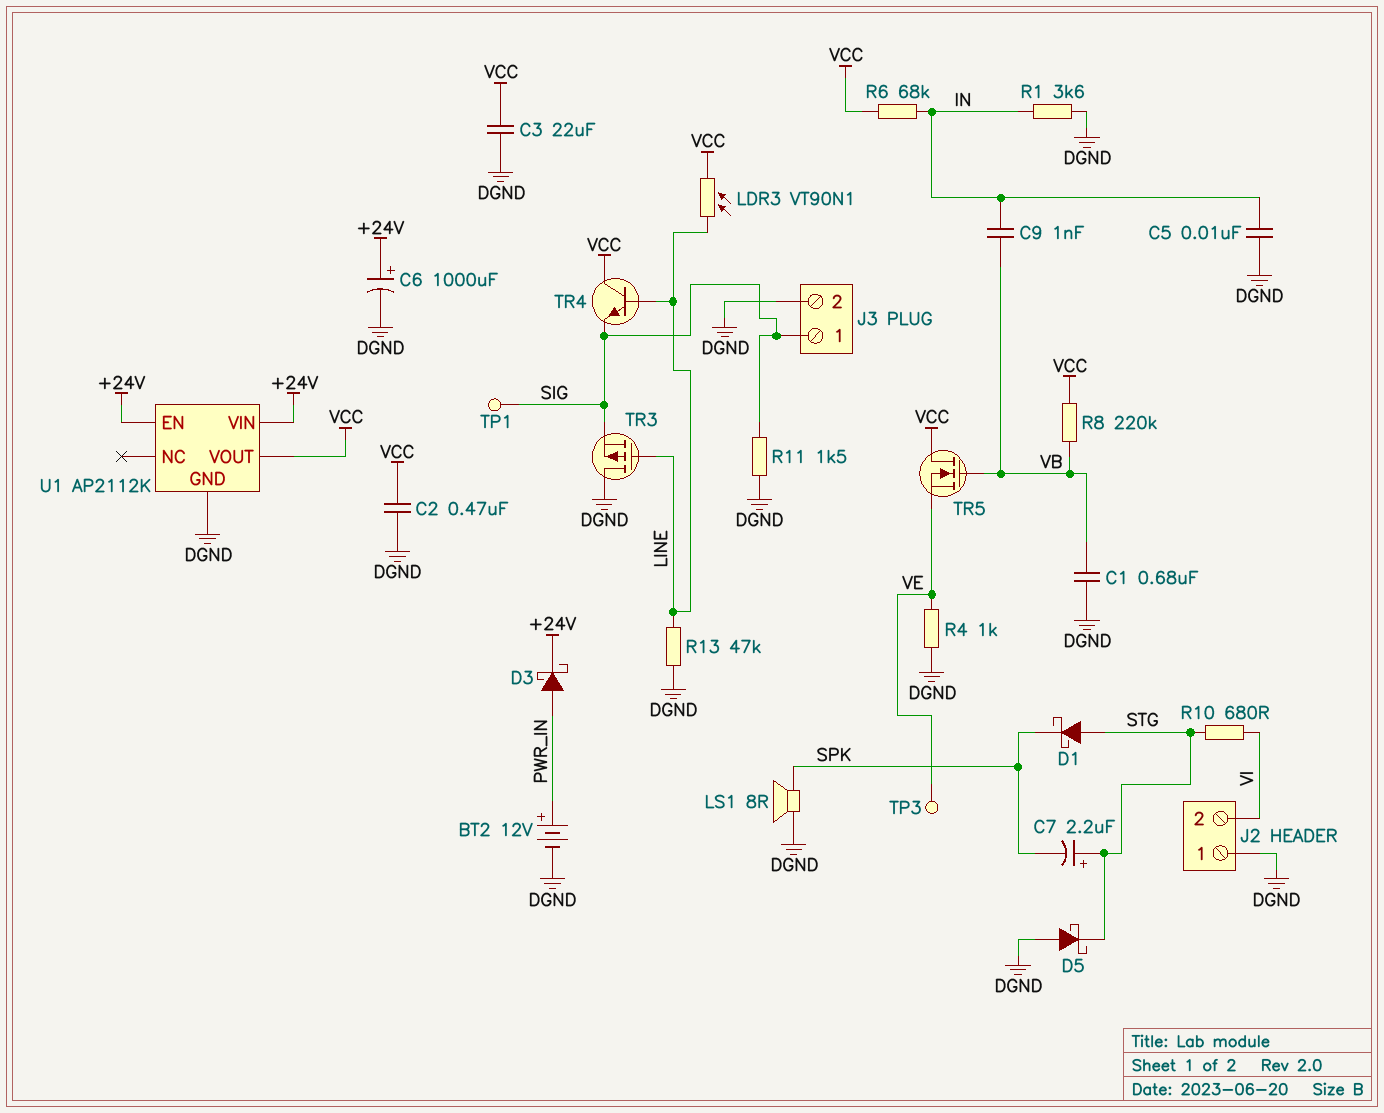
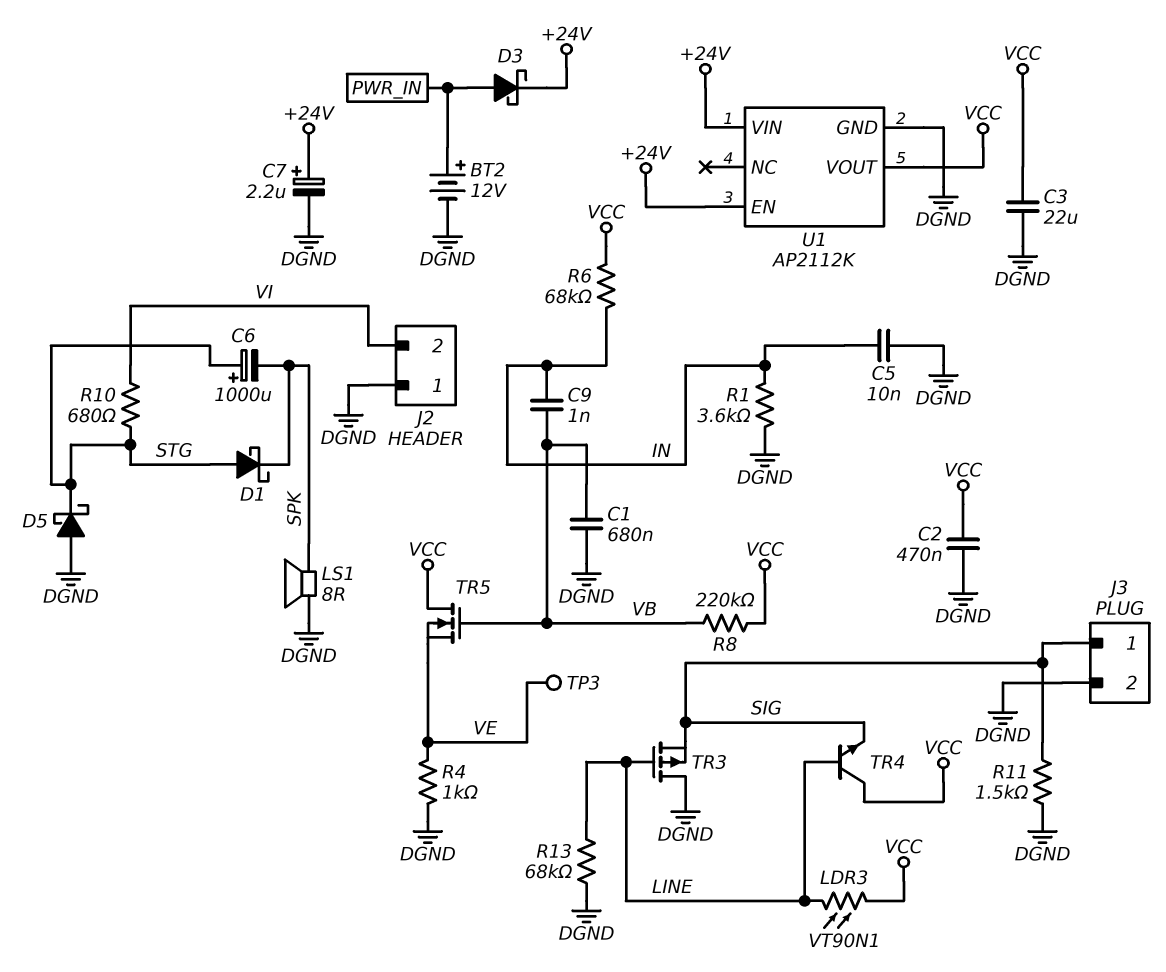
C6: 1000uF (plus +24V, minus DGND) -> 1000uF (plus STG, minus SPK)
C7: 2.2uF (plus STG, minus SPK) -> 2.2uF (plus +24V, minus DGND)
R13: 47k (DGND, LINE) -> 68k (DGND, LINE)
TP1: test point (SIG) -> none

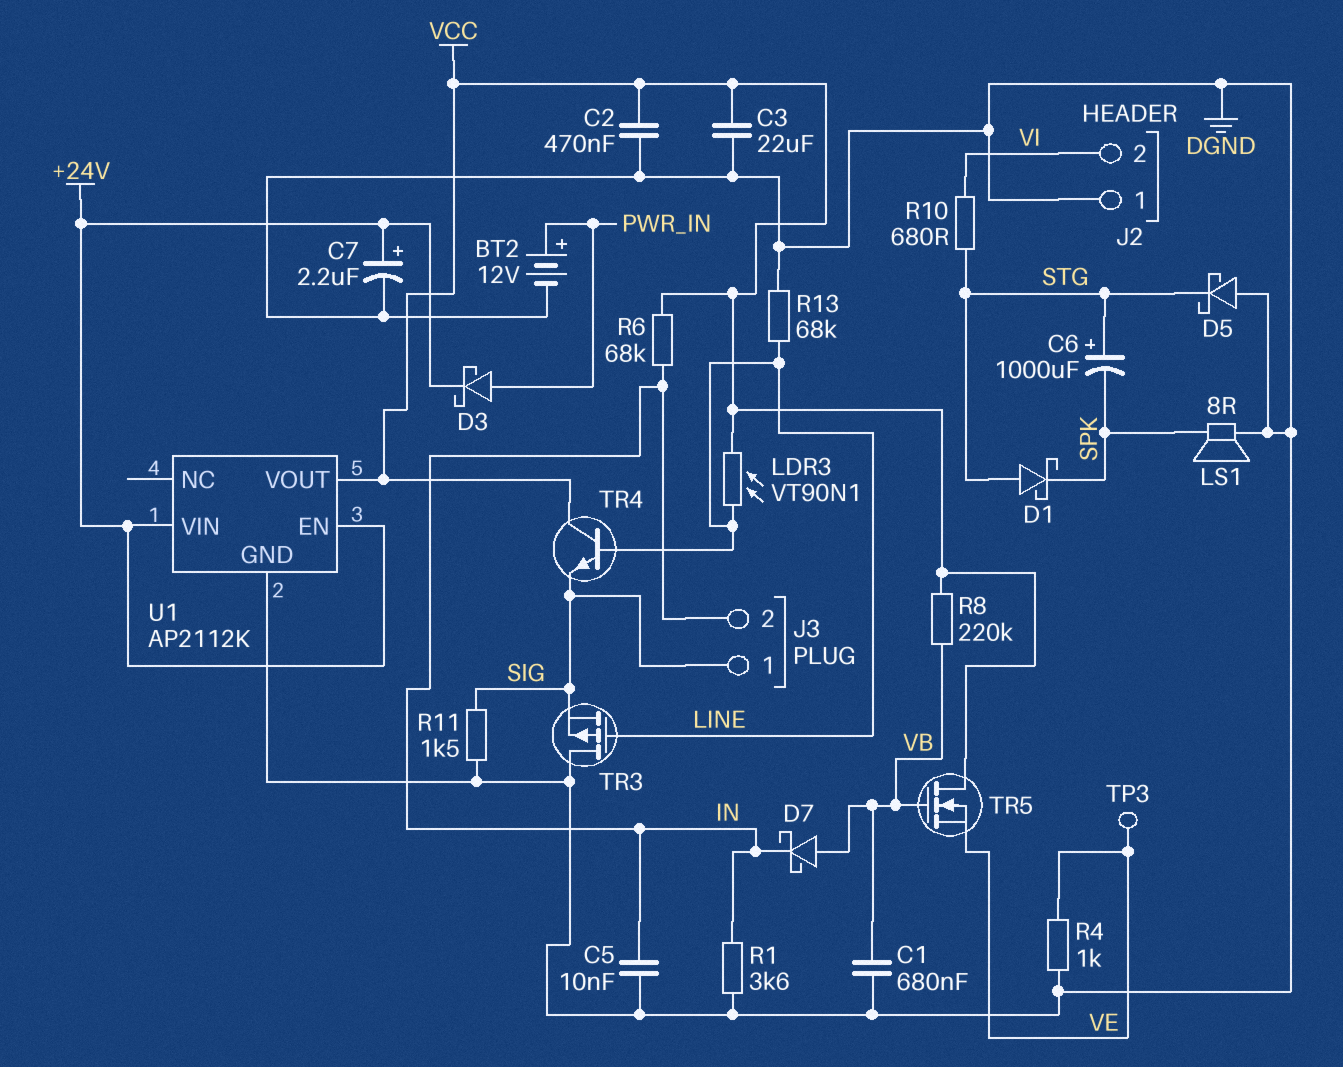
C9: 1nF (IN, VB) -> none
D7: none -> schottky (A VB, K IN)
J3 pin 2: DGND -> IN

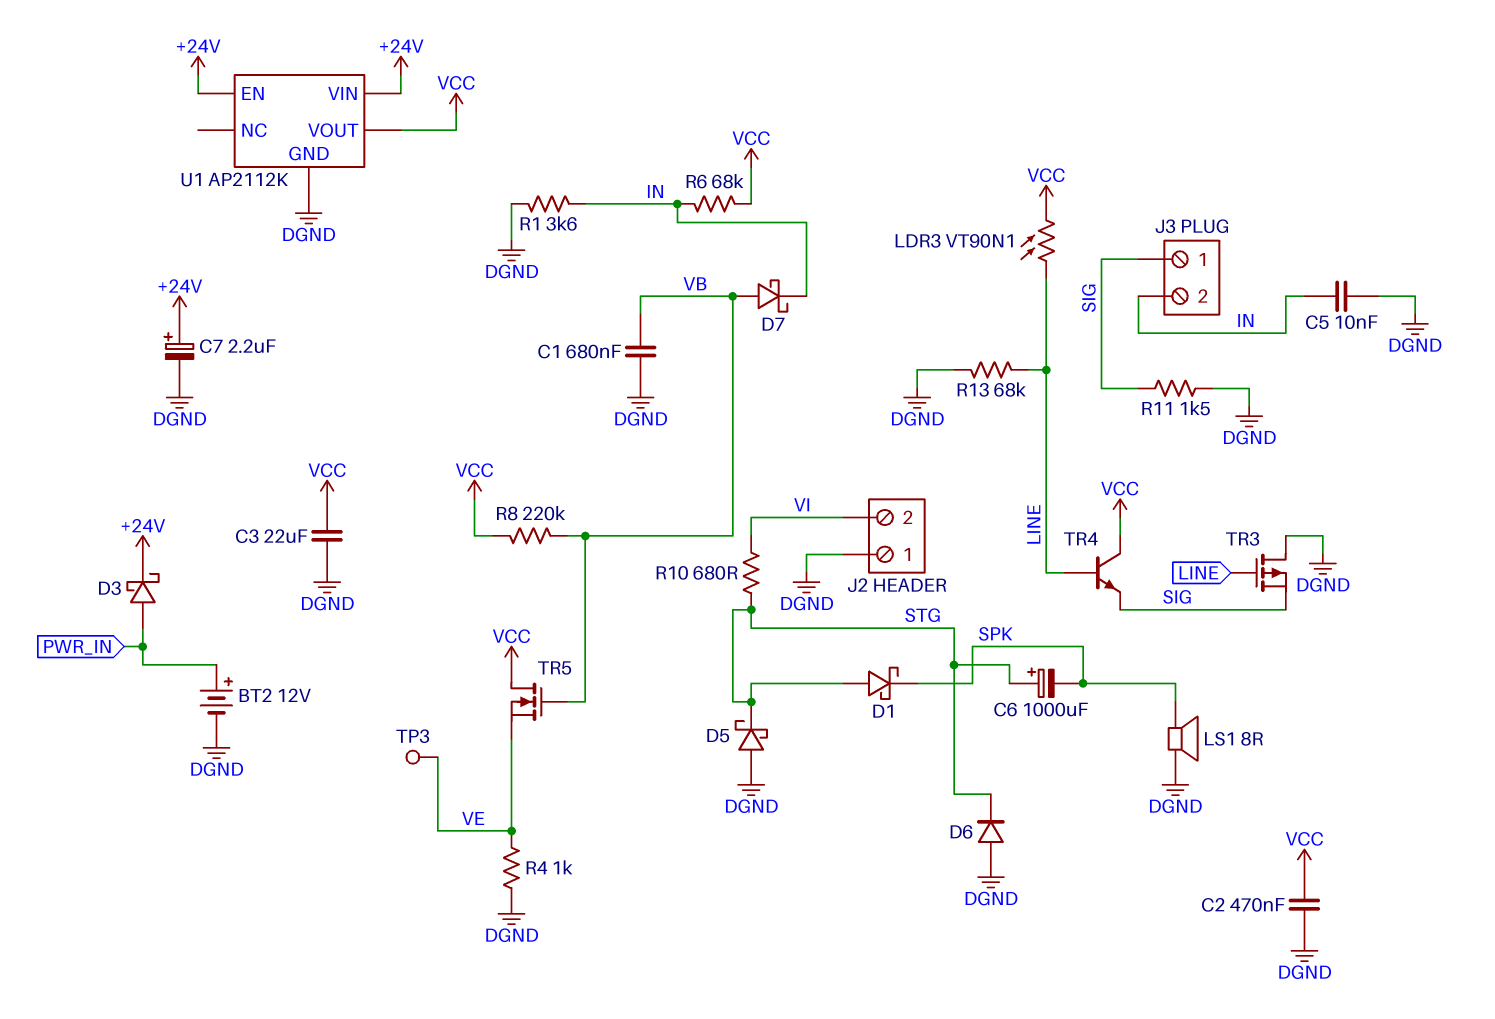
D6: none -> diode (A DGND, K STG)

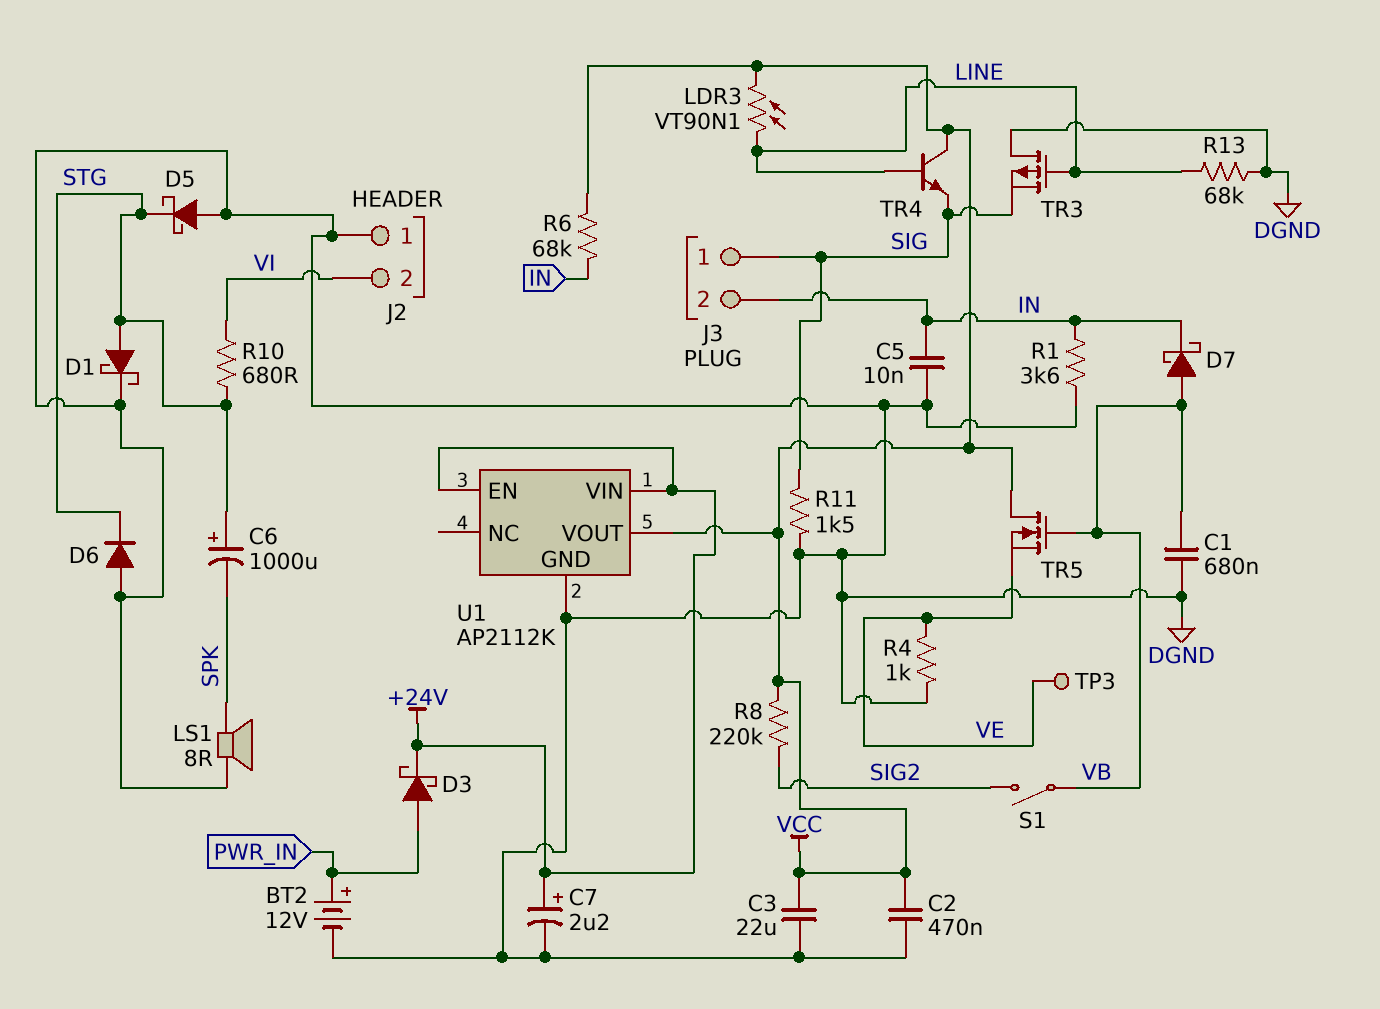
D1: schottky (A STG, K SPK) -> schottky (A STG, K DGND)
R8: 220k (VB, VCC) -> 220k (SIG2, VCC)
S1: none -> switch (SIG2, VB)

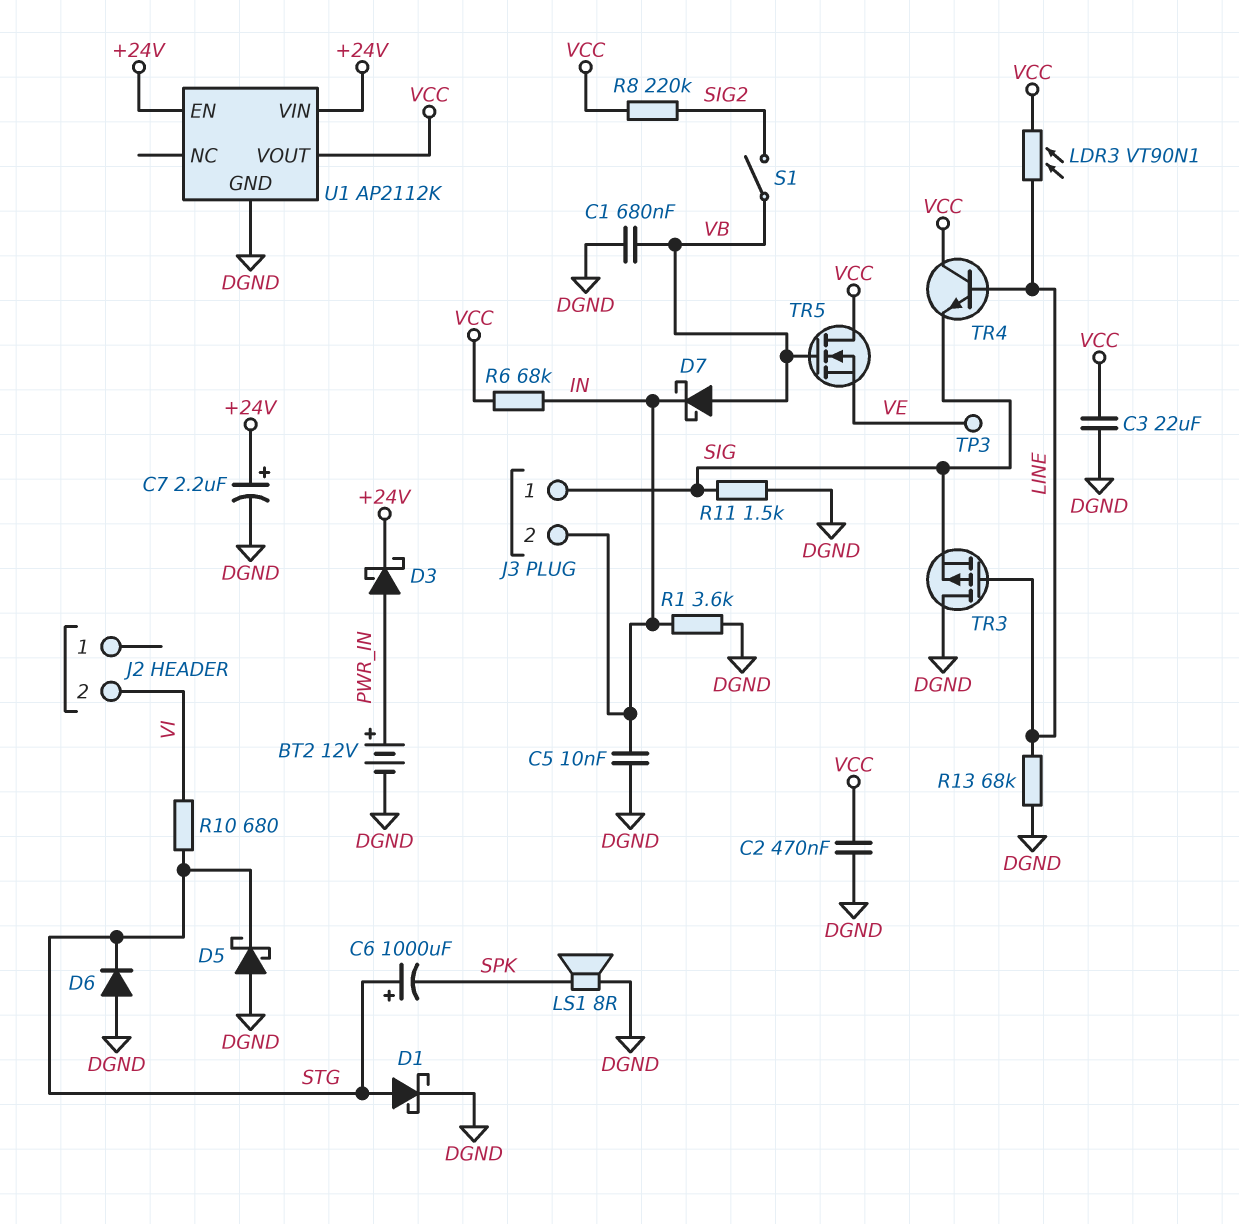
J2 pin 1: DGND -> none
R4: 1k (DGND, VE) -> none

